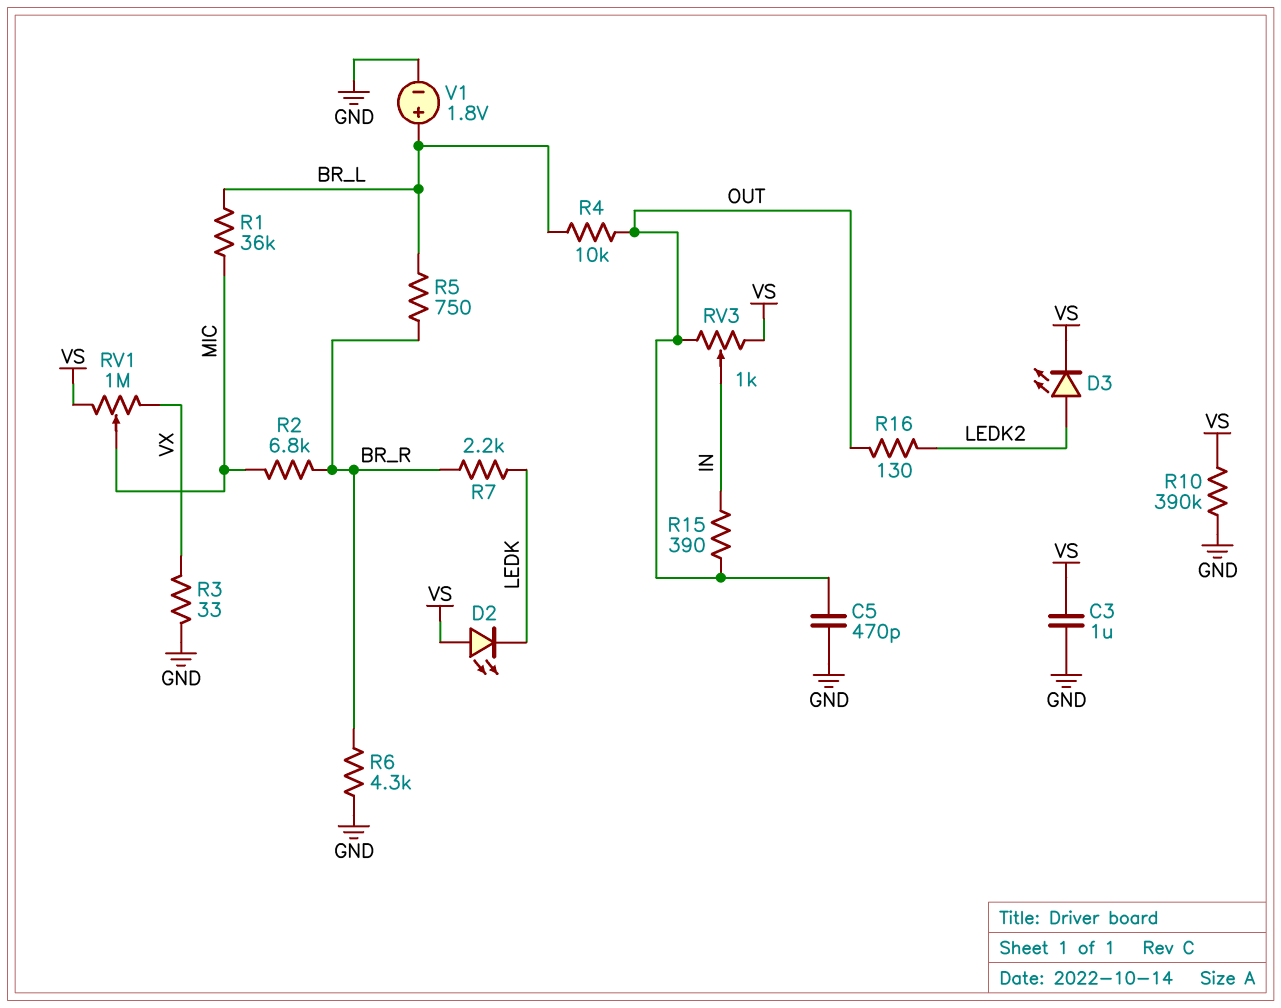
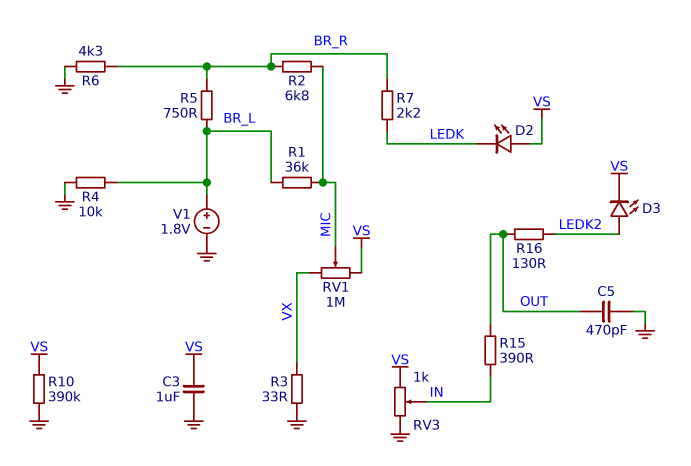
R4: 10k (BR_L, OUT) -> 10k (BR_L, GND)
RV3: 1k (OUT, VS, wiper IN) -> 1k (GND, VS, wiper IN)

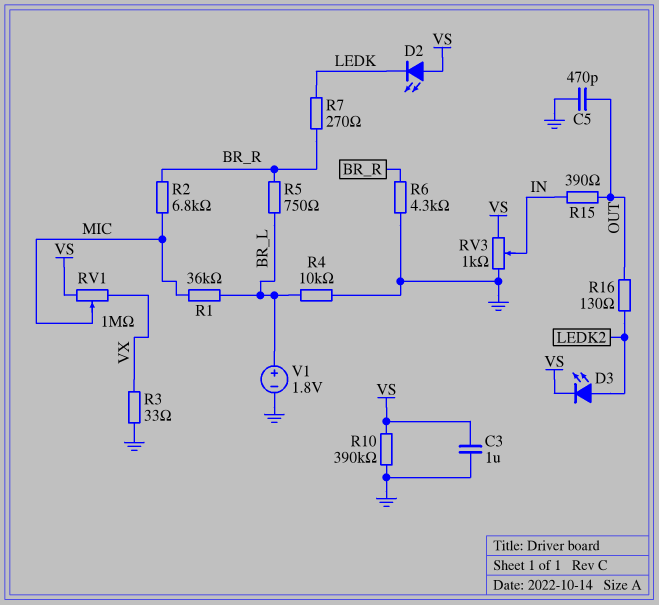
R7: 2.2k (BR_R, LEDK) -> 270 (BR_R, LEDK)

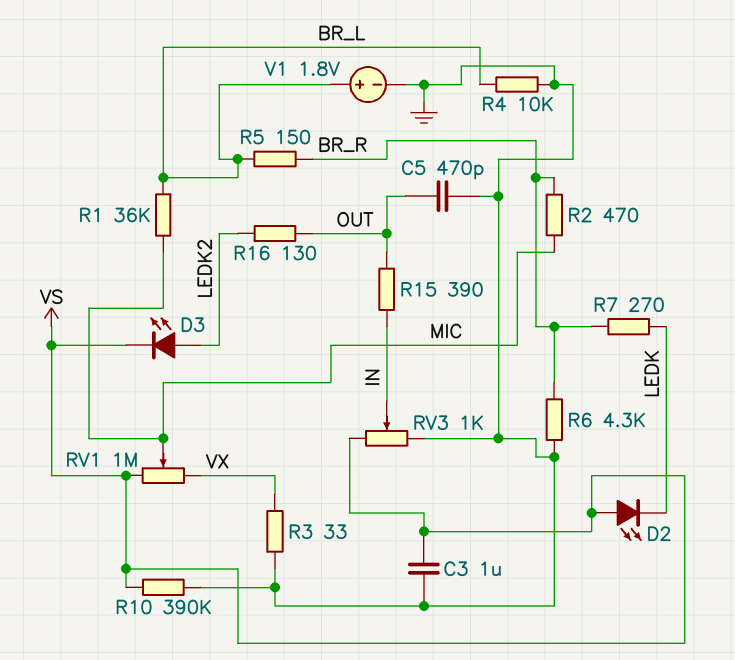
R2: 6.8k (BR_R, MIC) -> 470 (BR_R, MIC)
R5: 750 (BR_L, BR_R) -> 150 (BR_L, BR_R)

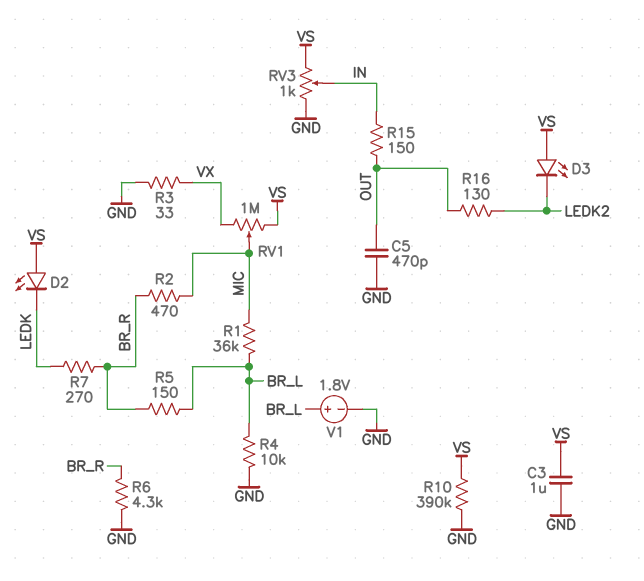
D3: LED (A LEDK2, K VS) -> LED (A VS, K LEDK2)
R15: 390 (IN, OUT) -> 150 (IN, OUT)

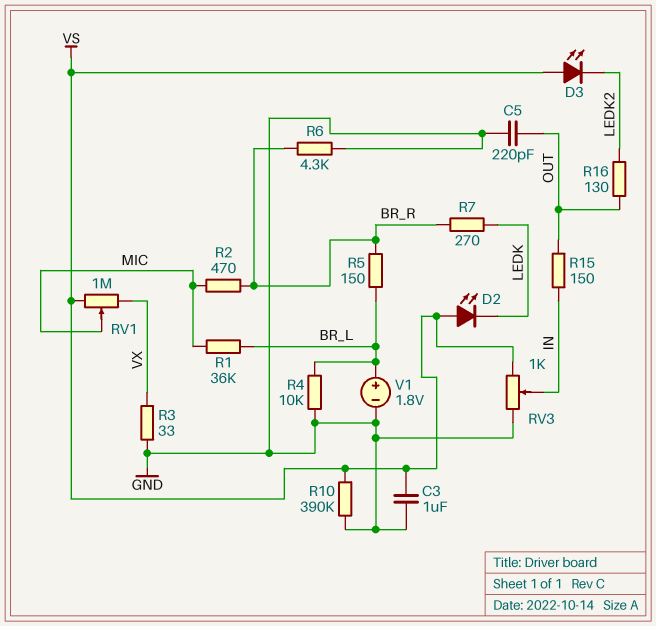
C5: 470pF (GND, OUT) -> 220pF (GND, OUT)

